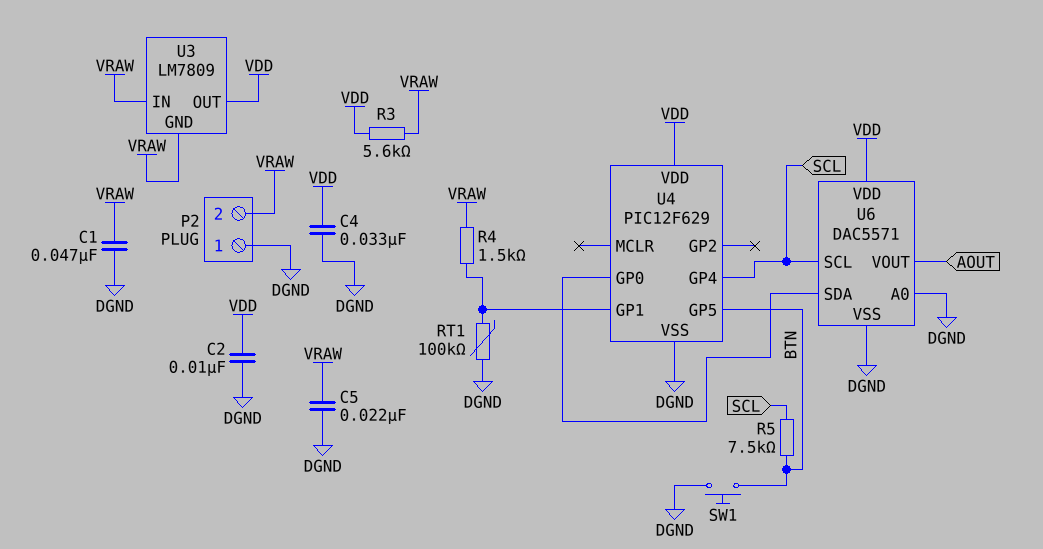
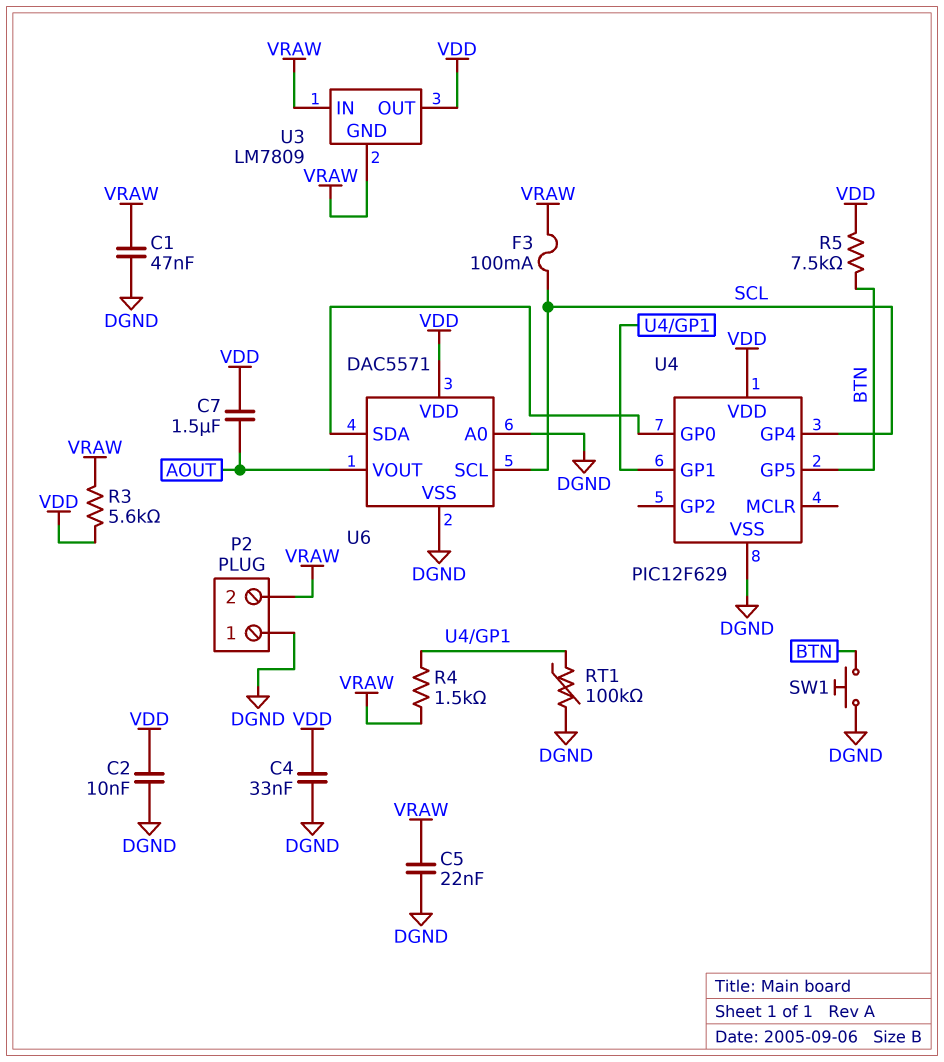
C7: none -> 1.5uF (AOUT, VDD)
F3: none -> 100mA (SCL, VRAW)
R5: 7.5k (BTN, SCL) -> 7.5k (BTN, VDD)

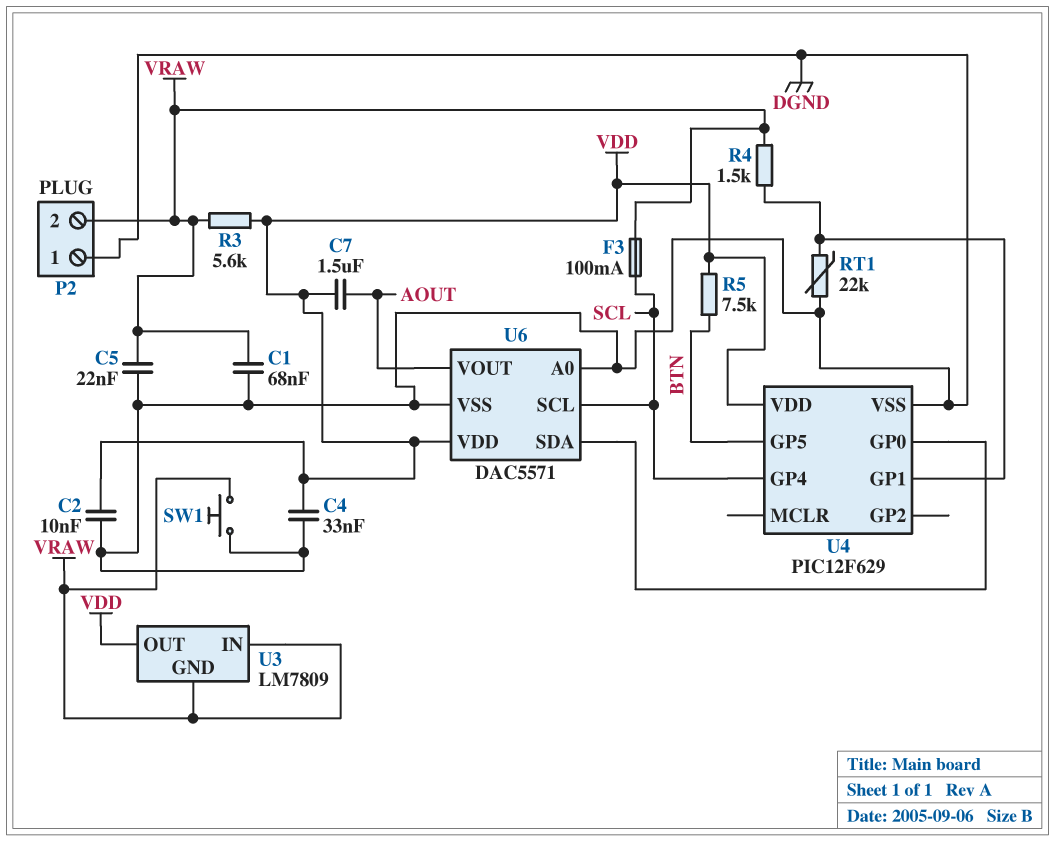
C1: 47nF (DGND, VRAW) -> 68nF (DGND, VRAW)
RT1: 100k (DGND, U4/GP1) -> 22k (DGND, U4/GP1)
SW1: button (BTN, DGND) -> button (DGND, VRAW)

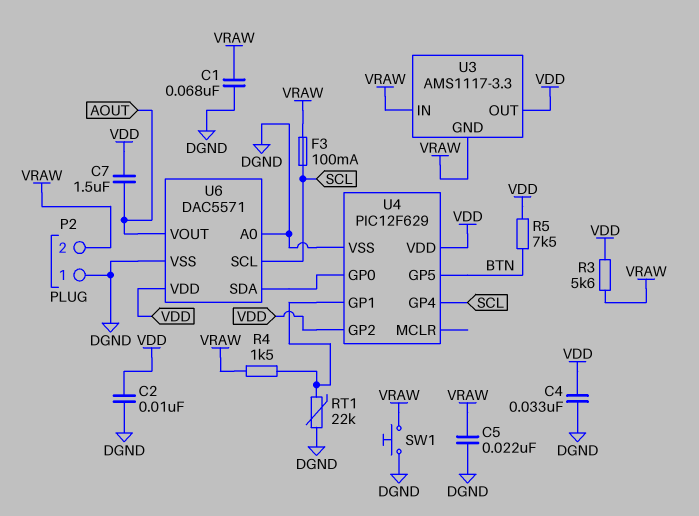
U3: LM7809 -> AMS1117-3.3
U4 pin GP2: none -> VDD

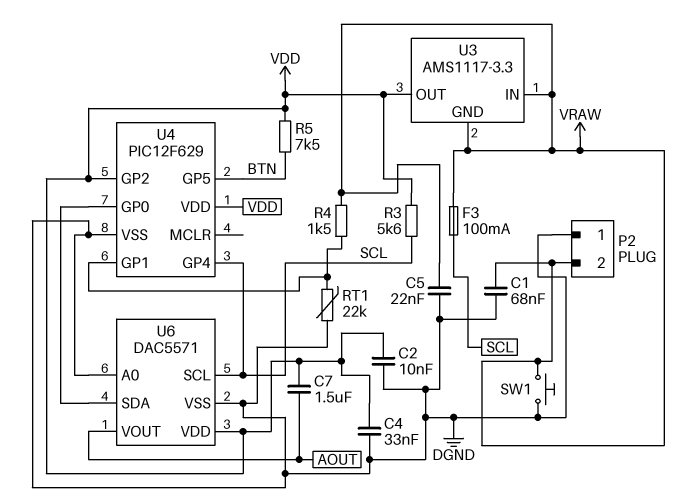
R3: 5.6k (VDD, VRAW) -> 5.6k (SCL, VDD)

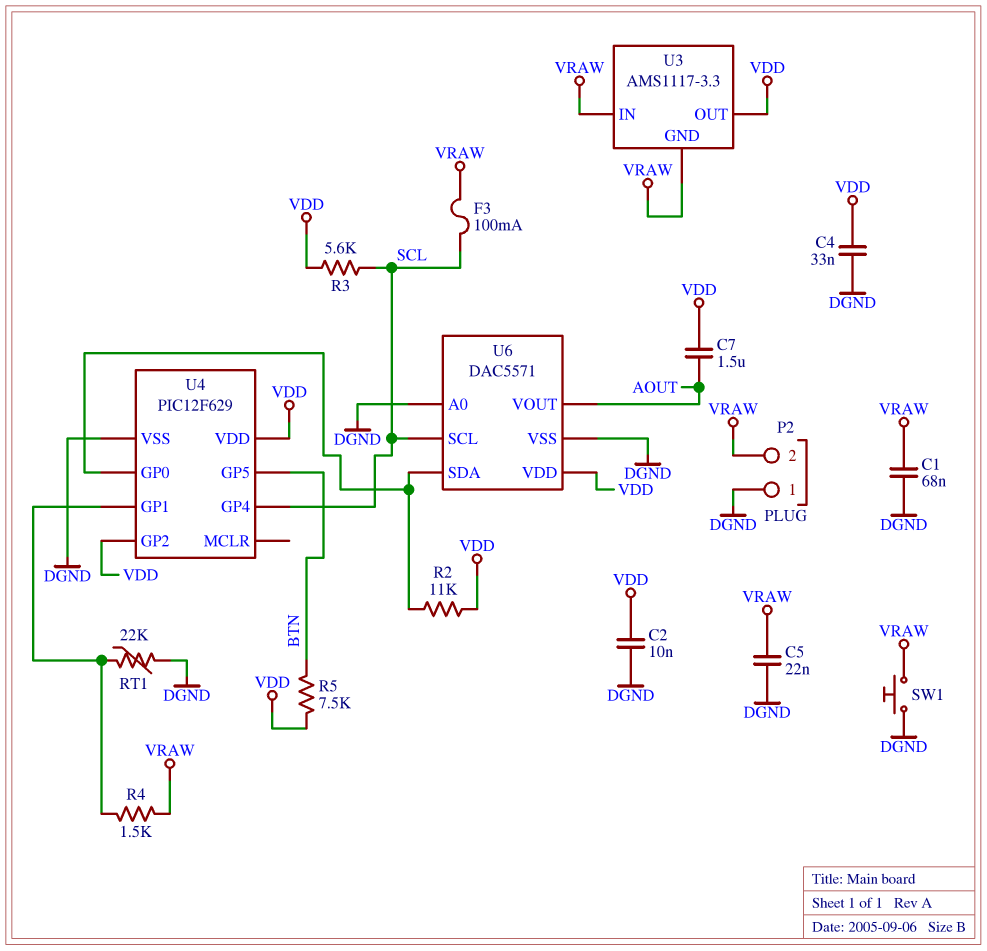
R2: none -> 11k (U4/GP0, VDD)

